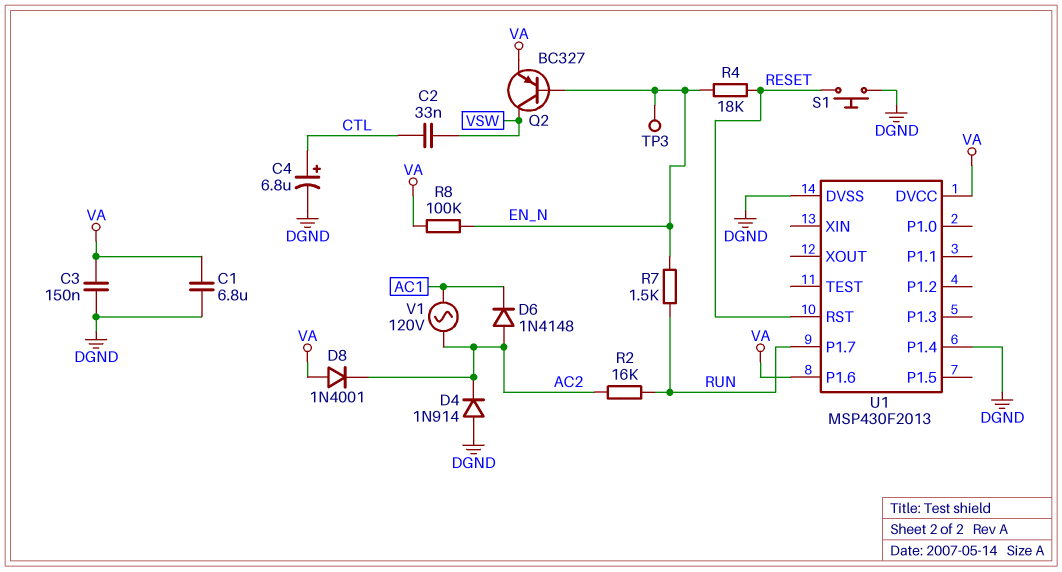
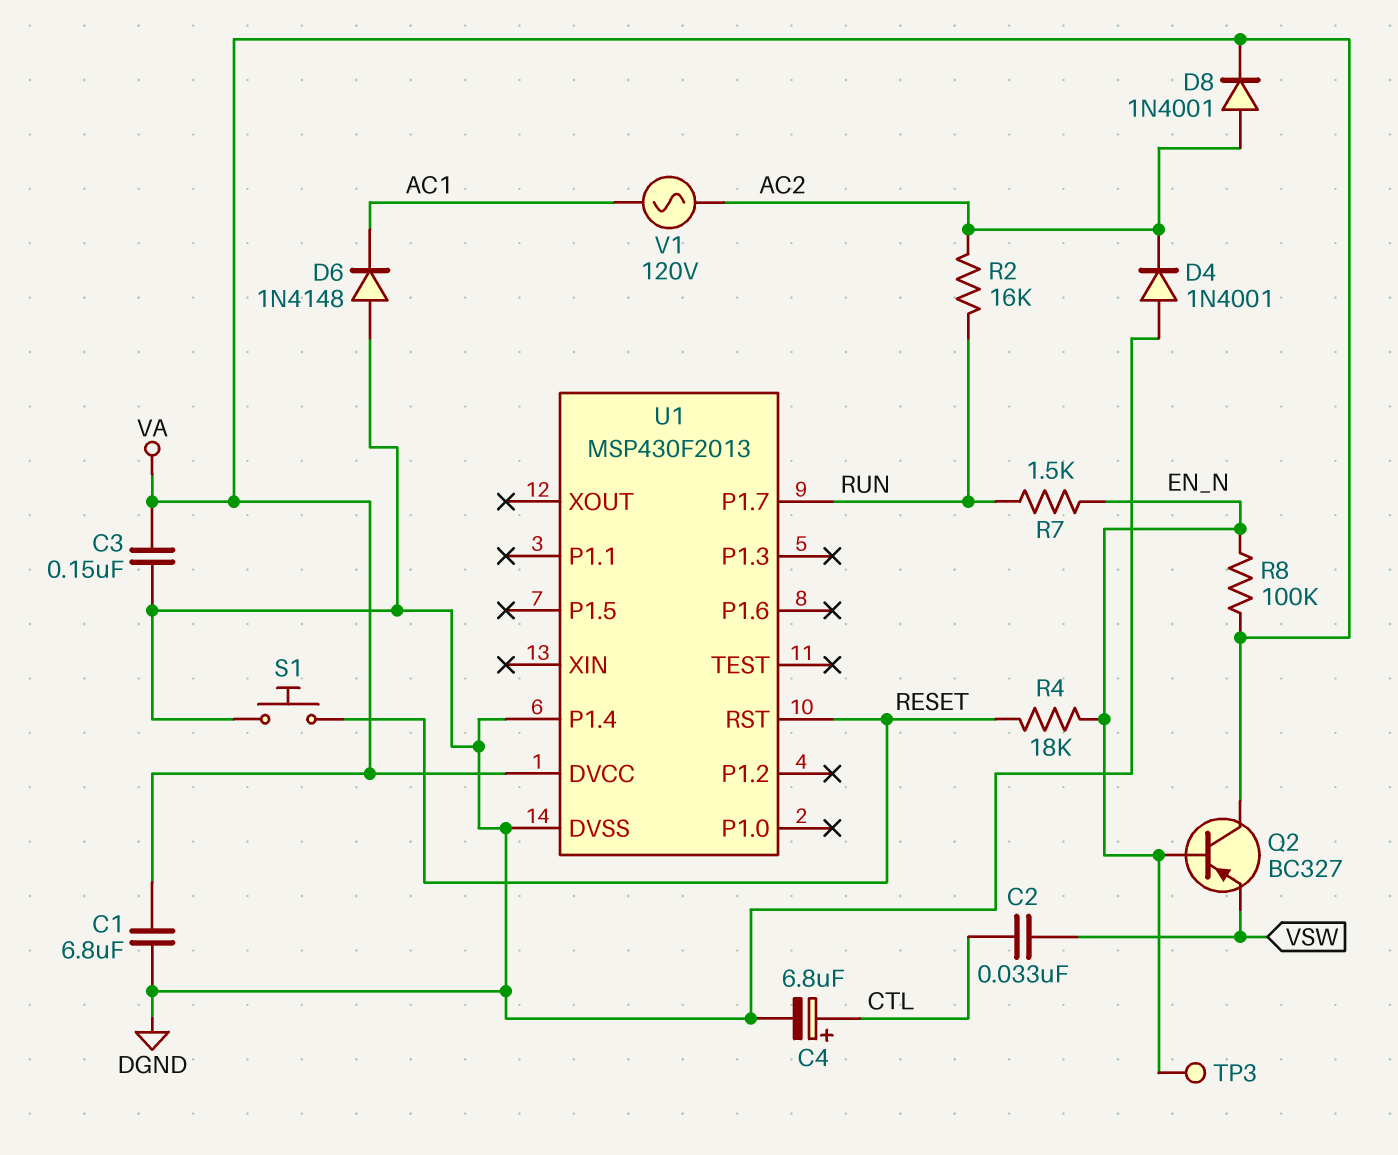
D4: diode 1N914 (A DGND, K AC2) -> diode 1N4001 (A DGND, K AC2)
D6: diode 1N4148 (A AC2, K AC1) -> diode 1N4148 (A DGND, K AC1)
D8: diode 1N4001 (A VA, K AC2) -> diode 1N4001 (A AC2, K VA)
Q2: PNP BC327 (B EN_N, C VSW, E VA) -> PNP BC327 (B EN_N, C VA, E VSW)
U1 pin P1.6: VA -> none

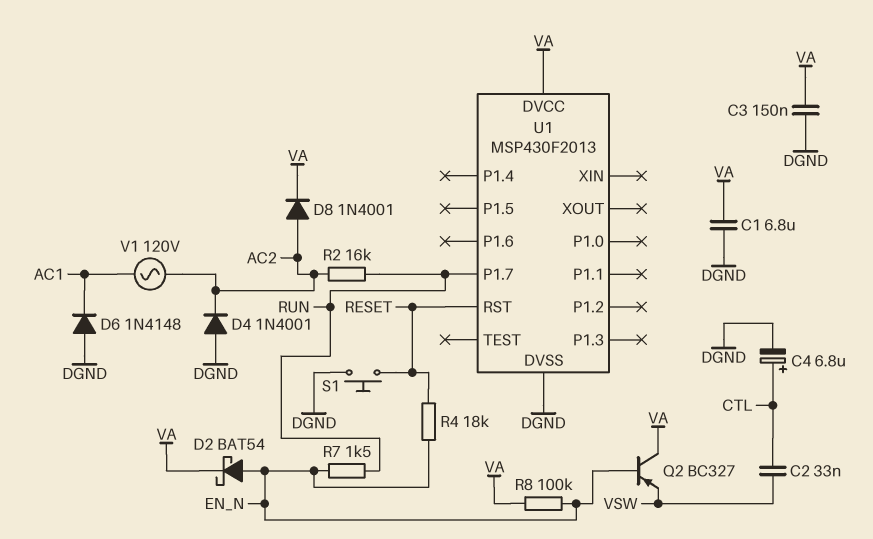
D2: none -> schottky BAT54 (A EN_N, K VA)
TP3: test point (EN_N) -> none
U1 pin P1.4: DGND -> none

